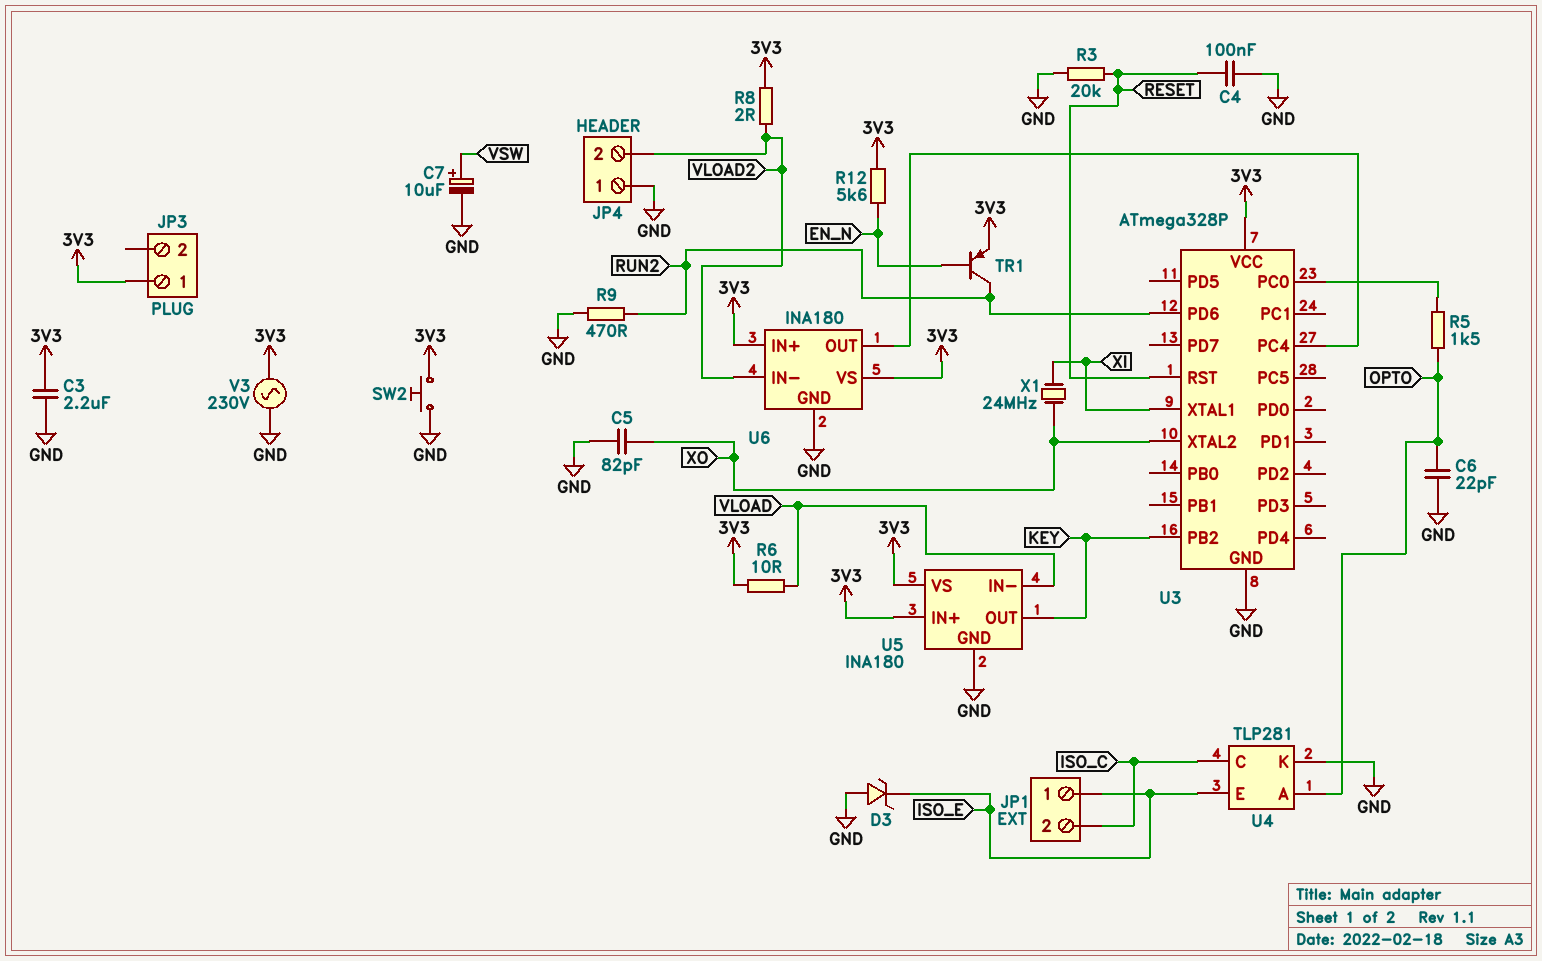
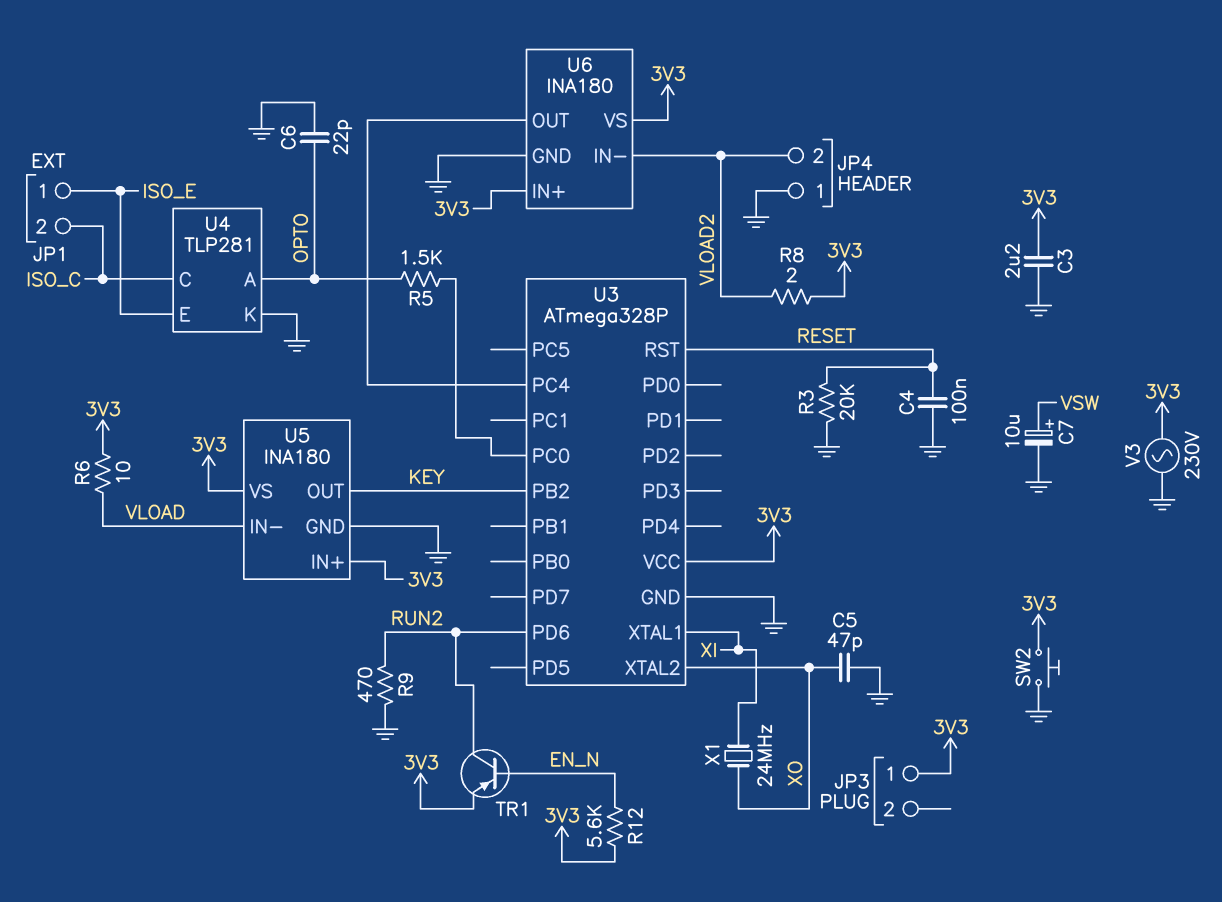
C5: 82pF (GND, XO) -> 47pF (GND, XO)
D3: zener (A GND, K ISO_E) -> none

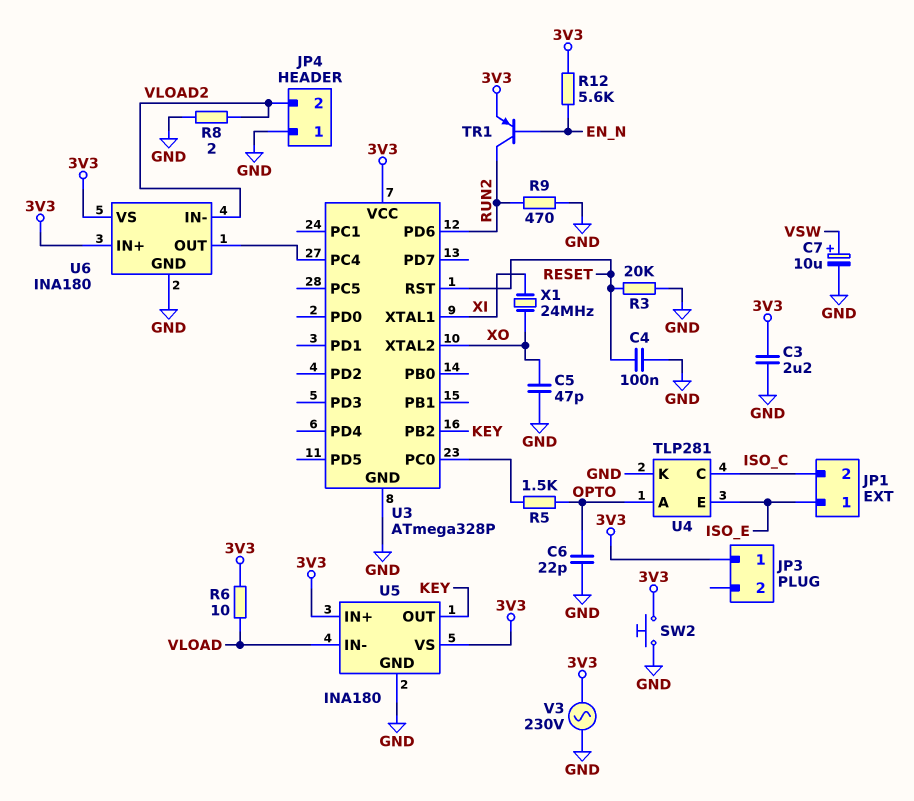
R8: 2 (3V3, VLOAD2) -> 2 (GND, VLOAD2)

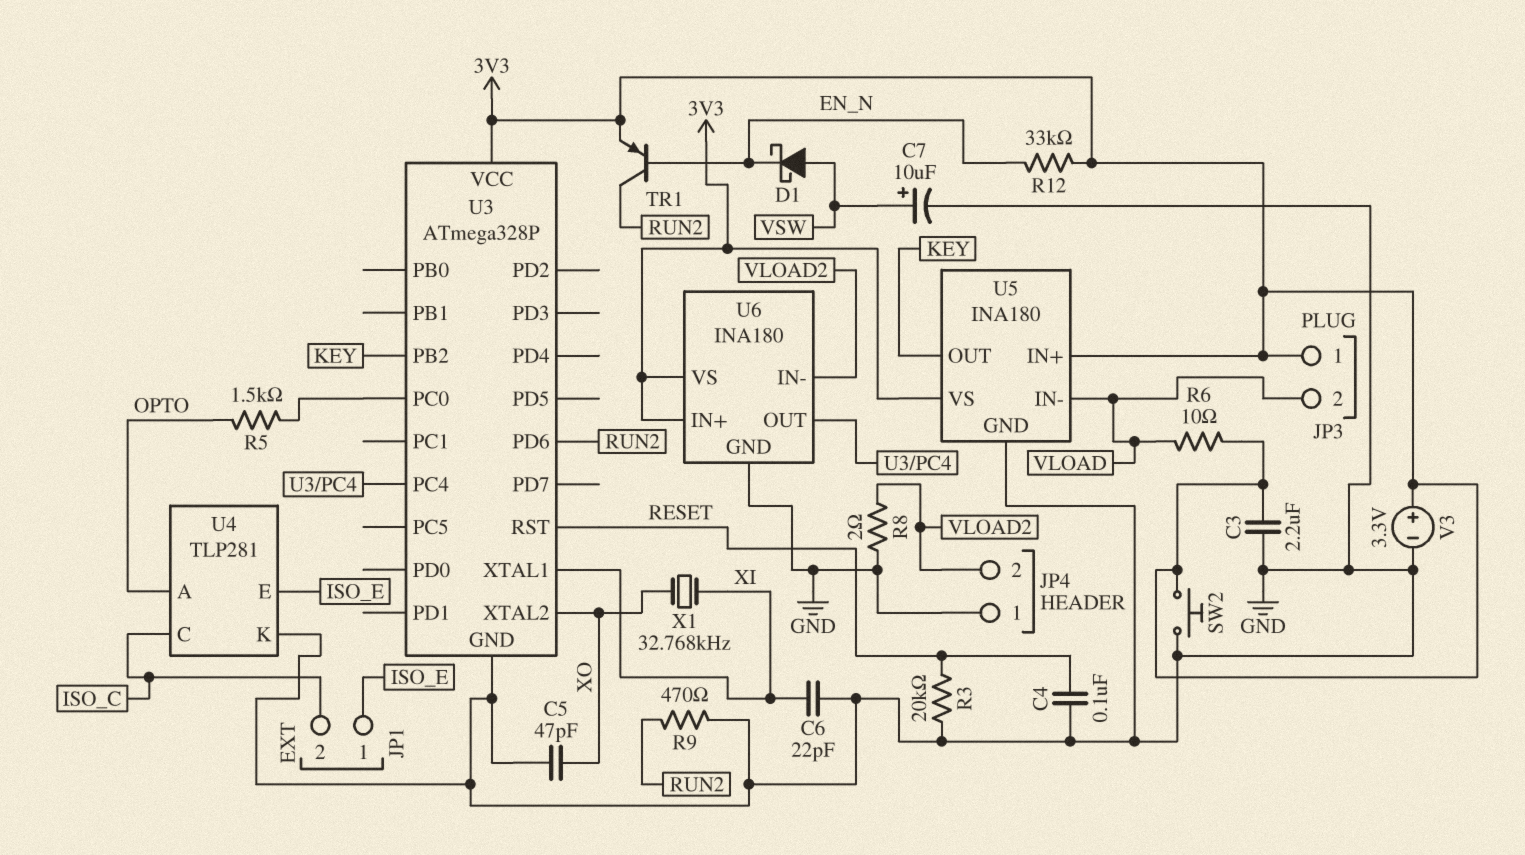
C6: 22pF (GND, OPTO) -> 22pF (GND, XI)
D1: none -> schottky (A VSW, K EN_N)
JP3 pin 2: none -> VLOAD
R12: 5.6k (3V3, EN_N) -> 33k (3V3, EN_N)
V3: AC 230V (3V3, GND) -> 3.3V (plus 3V3, minus GND)
X1: 24MHz (XI, XO) -> 32.768kHz (XI, XO)

